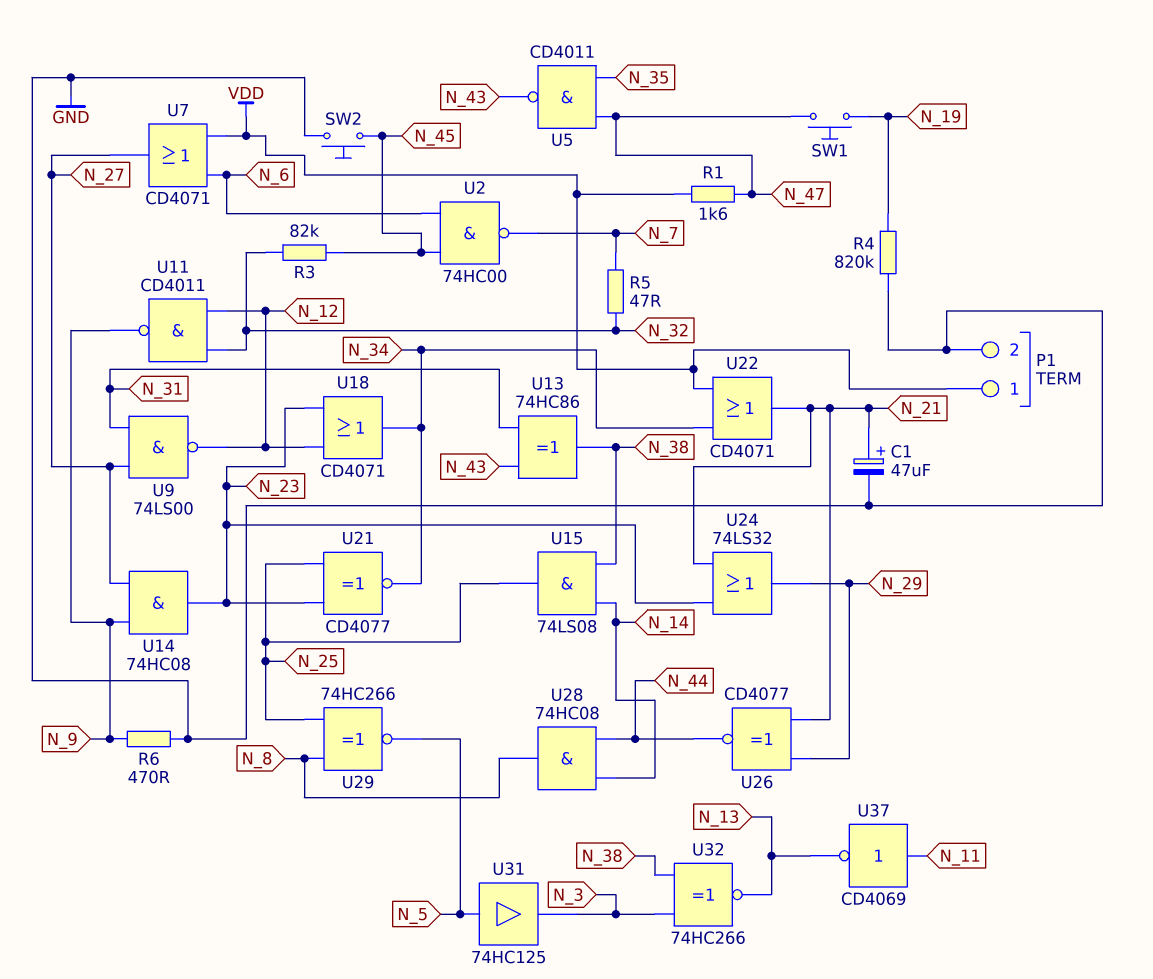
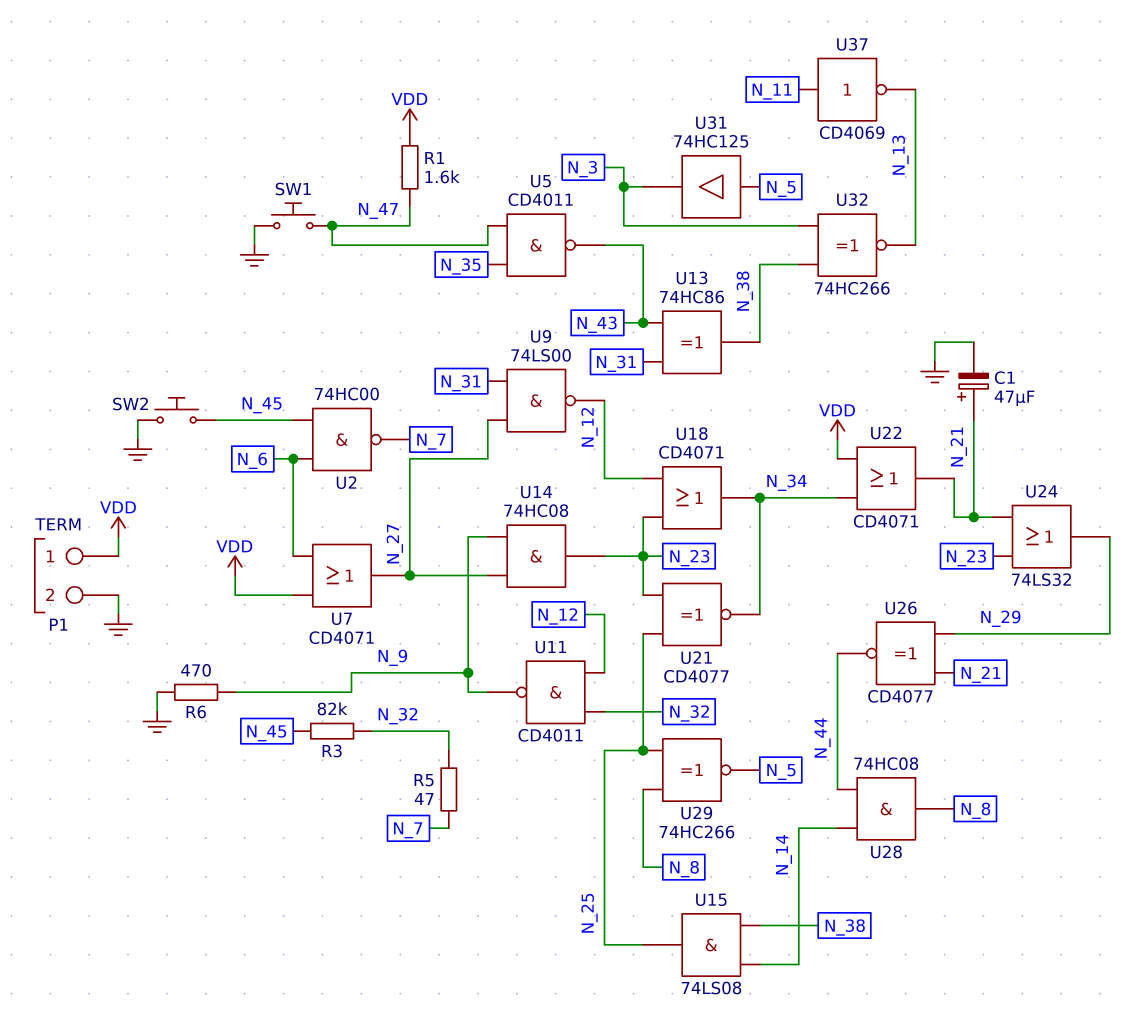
R4: 820k (GND, N_19) -> none
SW1: button (N_19, N_47) -> button (GND, N_47)

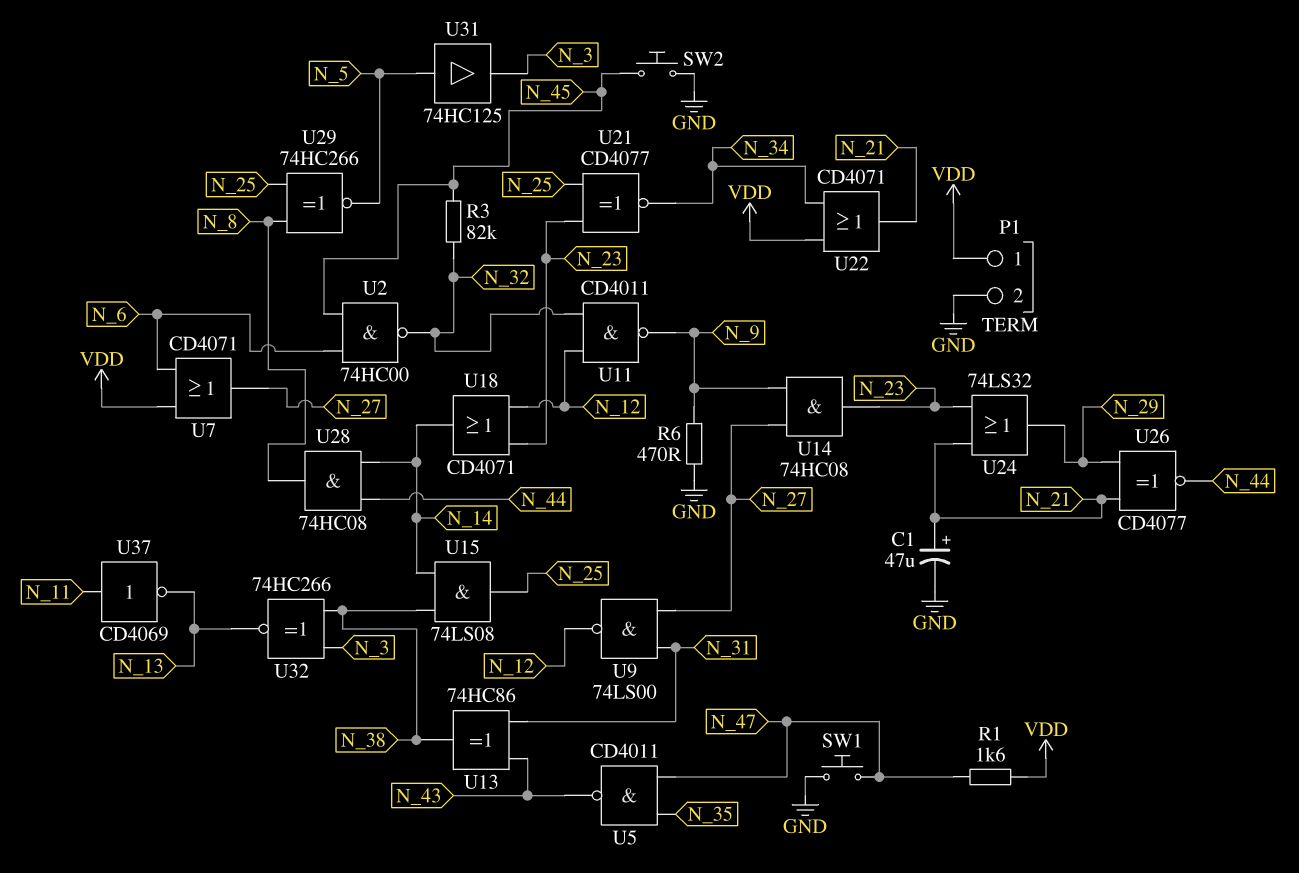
R5: 47 (N_7, N_32) -> none
U2: NAND 74HC00 (in N_6, in N_45, out N_7) -> NAND 74HC00 (in N_6, in N_45, out N_32)
U18: OR CD4071 (in N_12, in N_23, out N_34) -> OR CD4071 (in N_12, in N_23, out N_14)

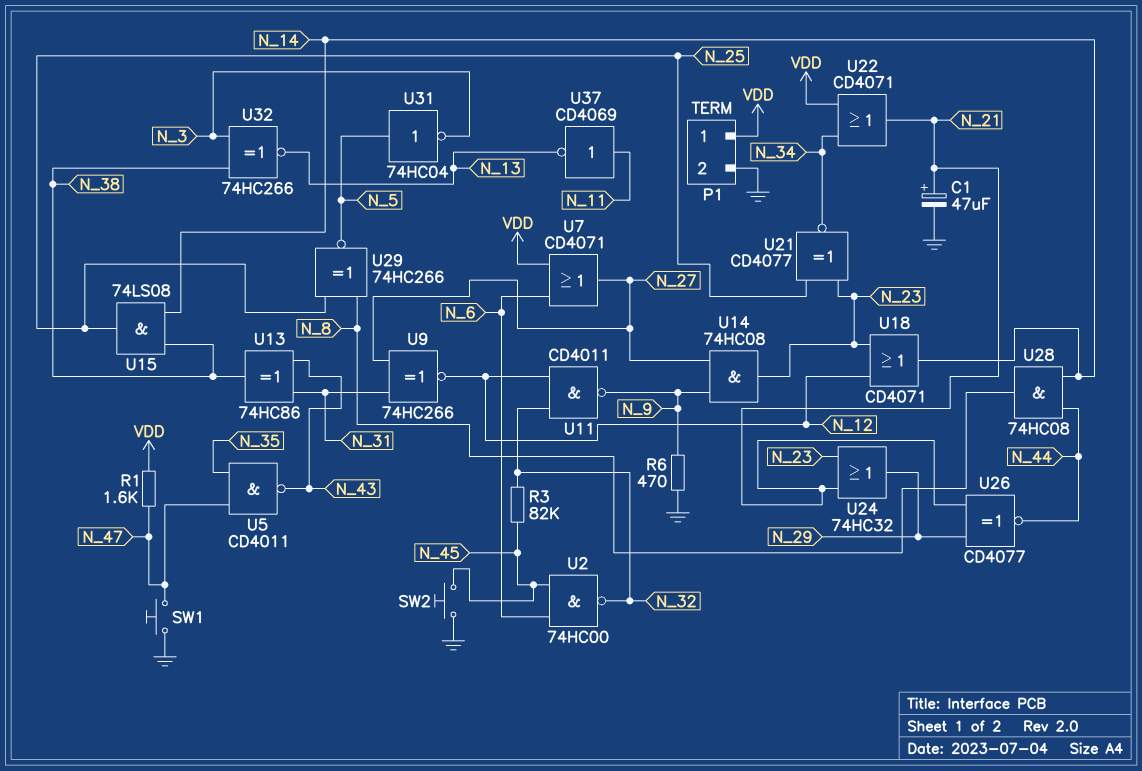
U9: NAND 74LS00 (in N_27, in N_31, out N_12) -> XNOR 74HC266 (in N_27, in N_31, out N_12)
U24: OR 74LS32 (in N_21, in N_23, out N_29) -> OR 74HC32 (in N_21, in N_23, out N_29)
U31: buffer 74HC125 (in N_5, out N_3) -> NOT 74HC04 (in N_5, out N_3)

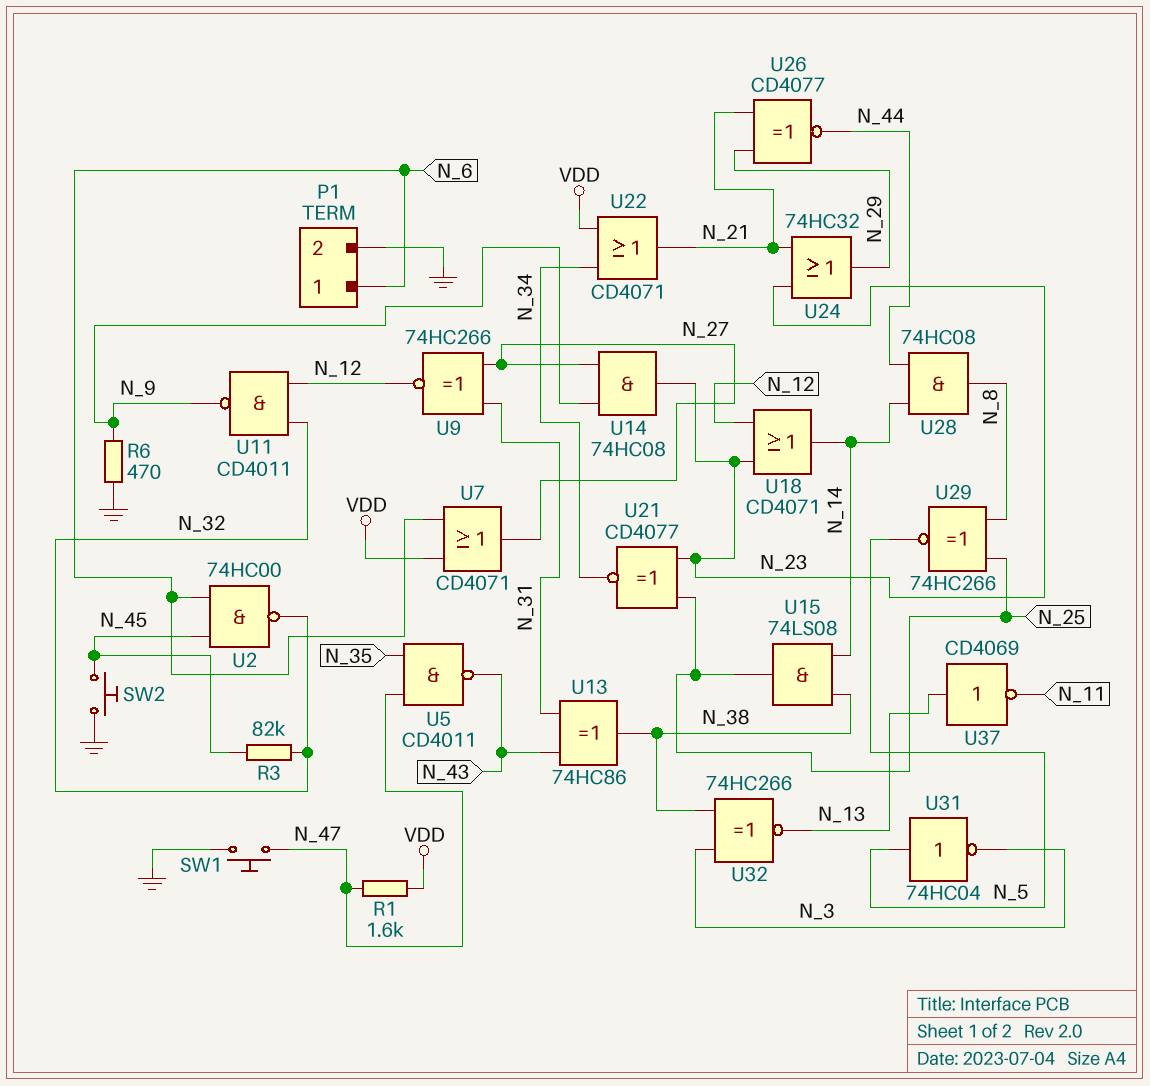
C1: 47uF (plus N_21, minus GND) -> none
P1 pin 1: VDD -> N_6
U37: NOT CD4069 (in N_11, out N_13) -> NOT CD4069 (in N_13, out N_11)

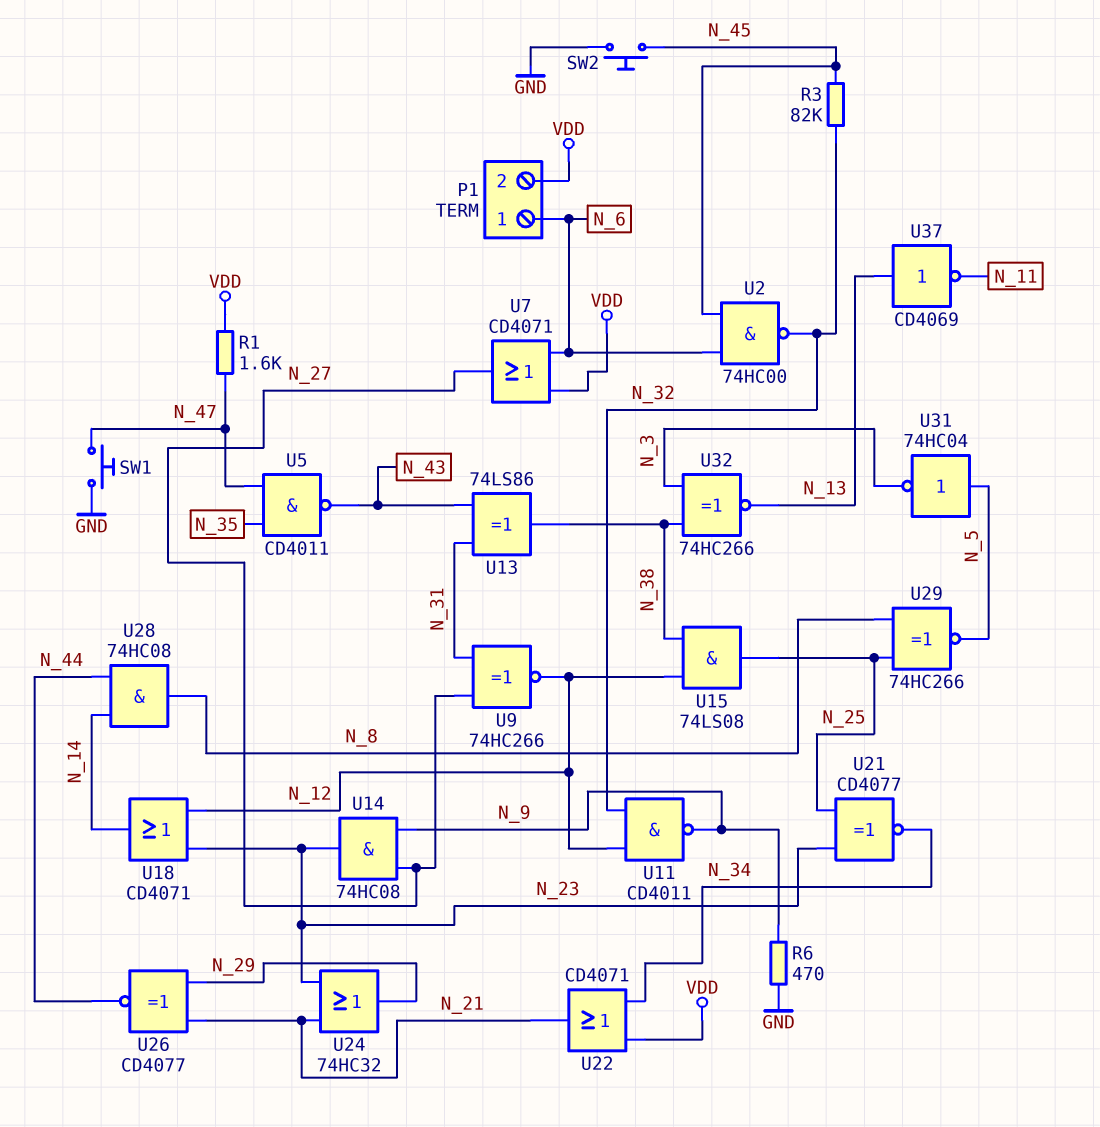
P1 pin 2: GND -> VDD
U13: XOR 74HC86 (in N_31, in N_43, out N_38) -> XOR 74LS86 (in N_31, in N_43, out N_38)
U15: AND 74LS08 (in N_14, in N_38, out N_25) -> AND 74LS08 (in N_12, in N_38, out N_25)

